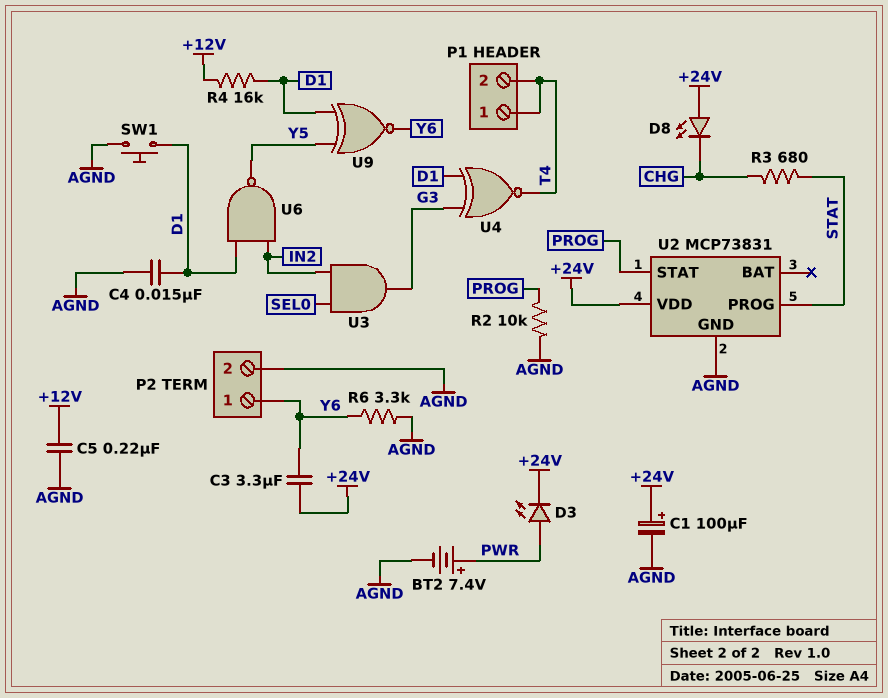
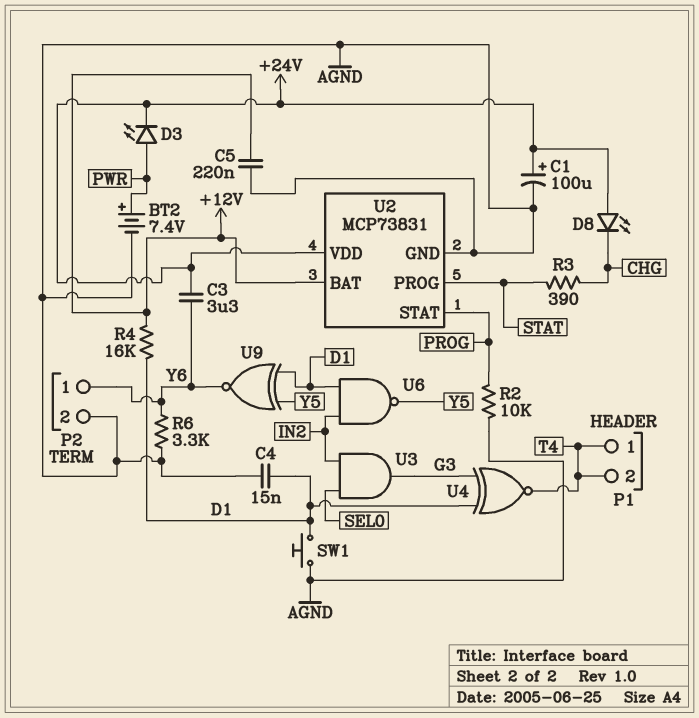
R3: 680 (CHG, STAT) -> 390 (CHG, STAT)
U2 pin BAT: none -> +12V

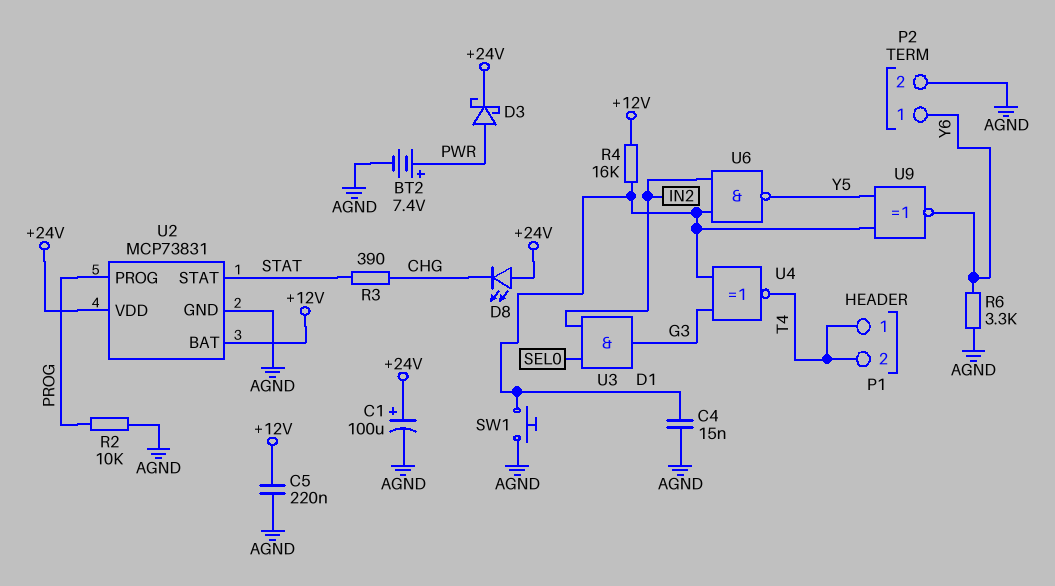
C3: 3.3uF (+24V, Y6) -> none
D3: LED (A PWR, K +24V) -> schottky (A PWR, K +24V)
U2 pin PROG: STAT -> PROG
U2 pin STAT: PROG -> STAT

